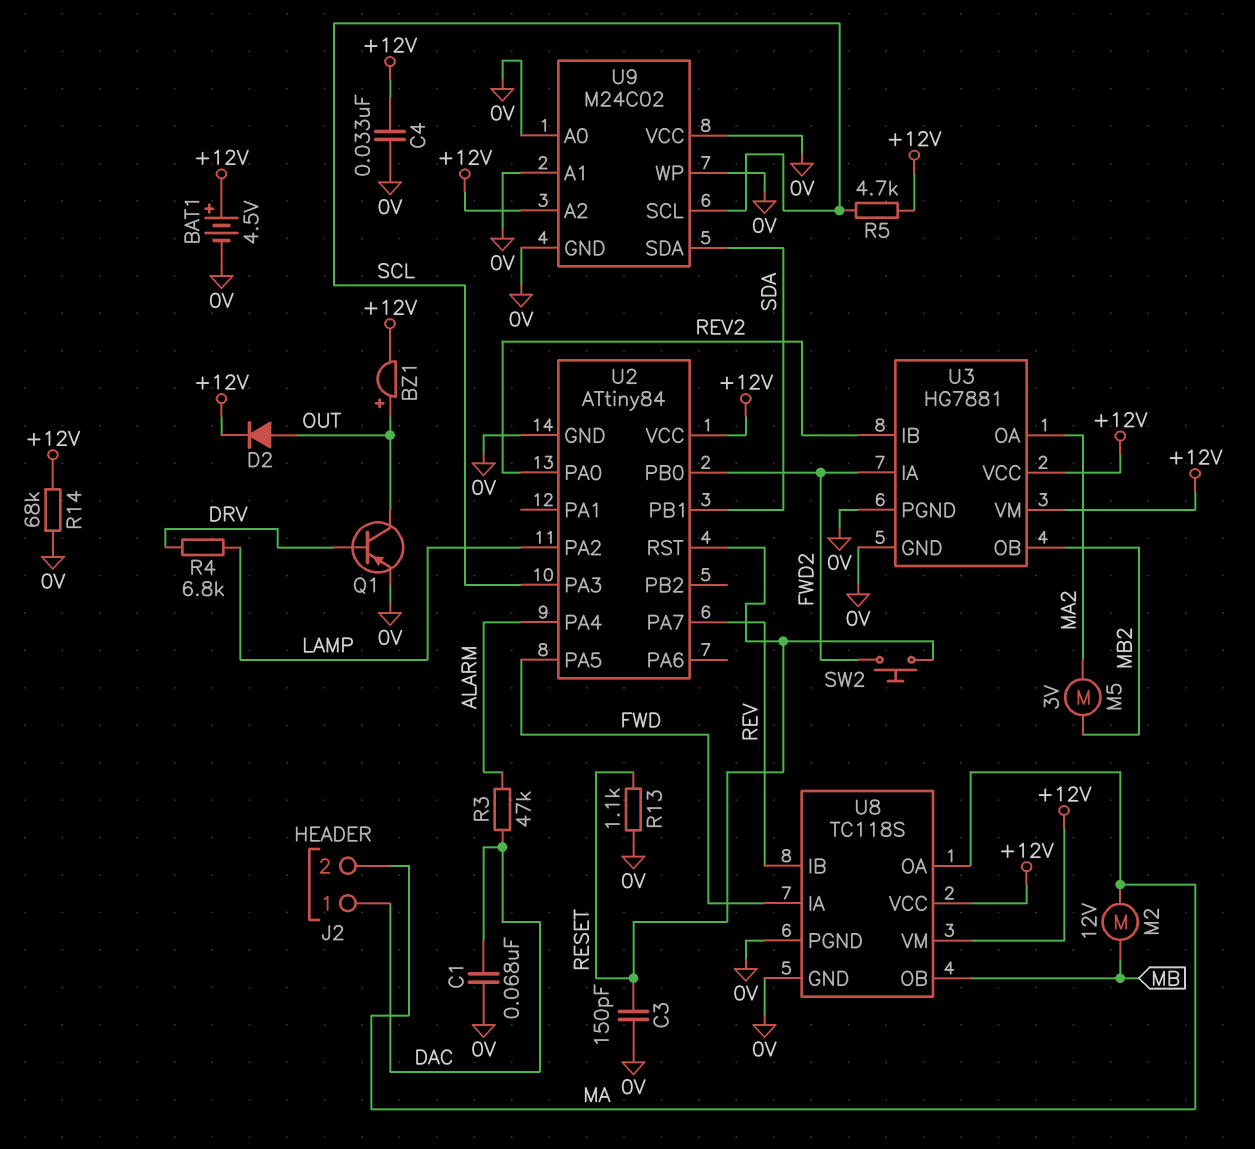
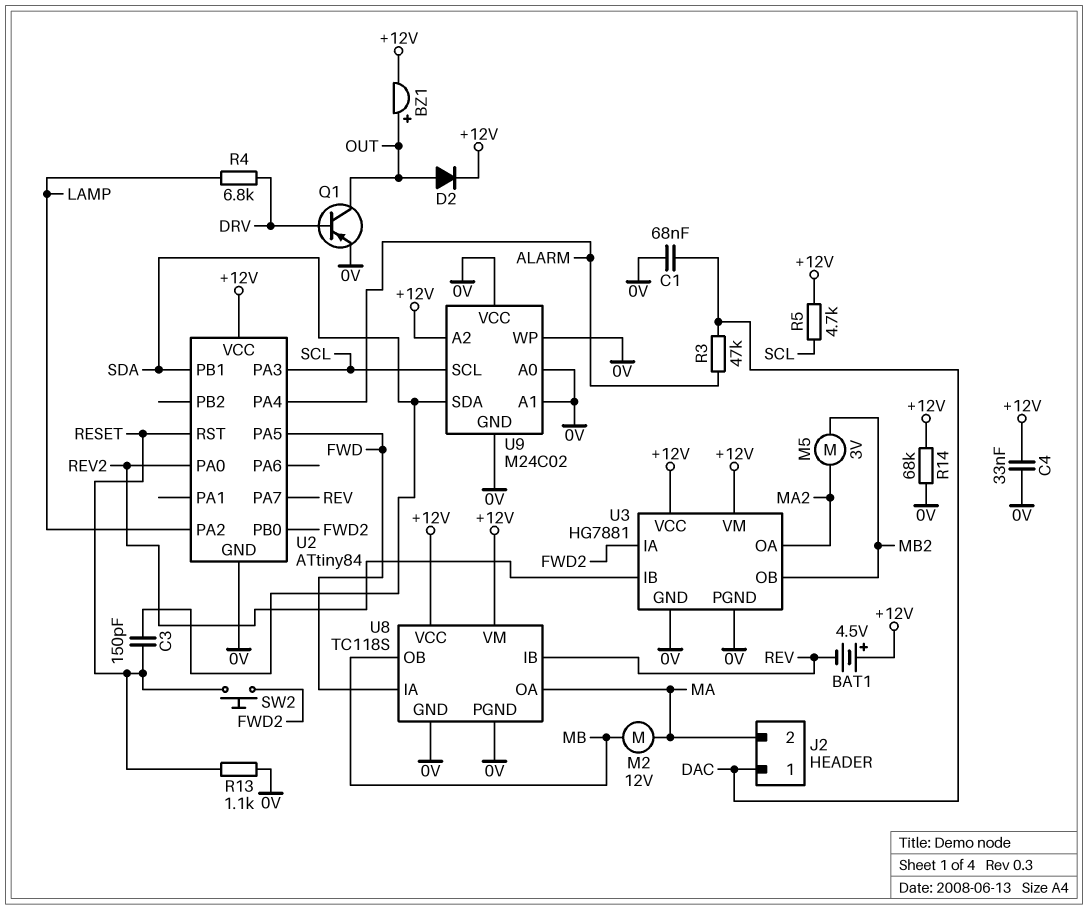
BAT1: 4.5V (plus +12V, minus 0V) -> 4.5V (plus +12V, minus REV)
C3: 150pF (0V, RESET) -> 150pF (RESET, SDA)

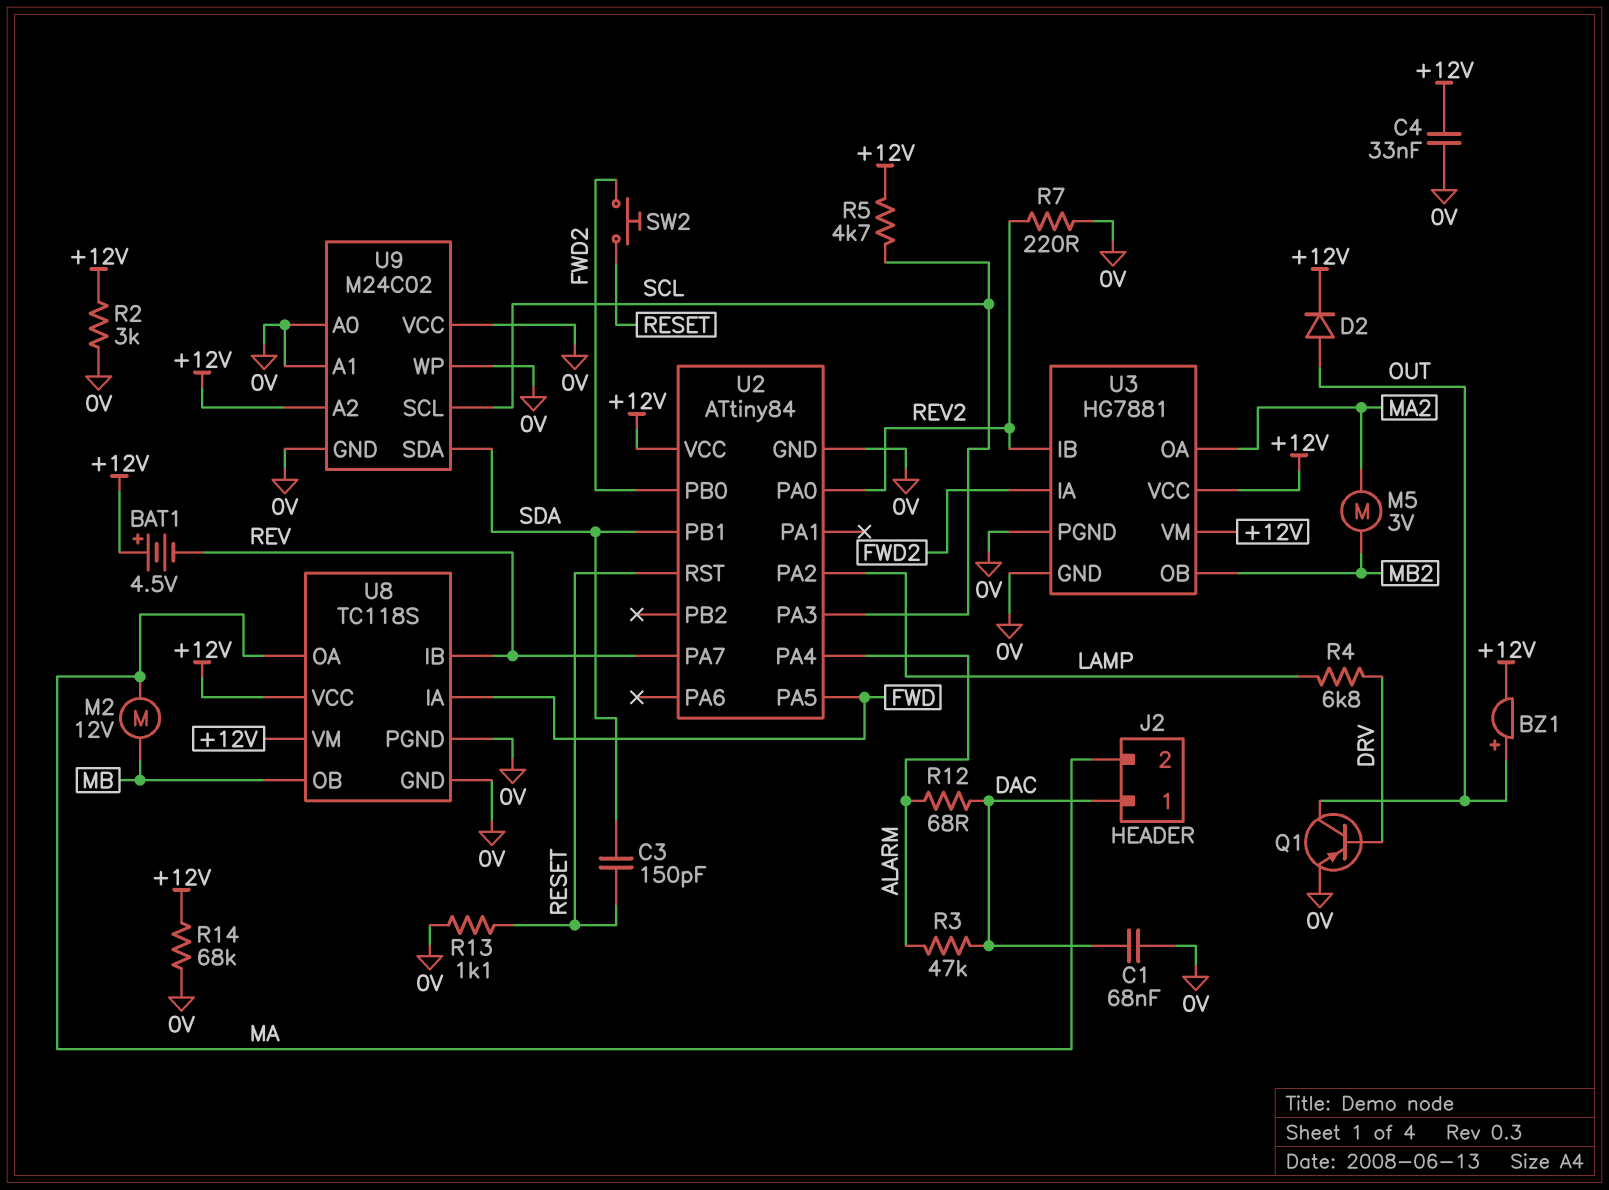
R2: none -> 3k (+12V, 0V)
R7: none -> 220 (0V, REV2)
R12: none -> 68 (ALARM, DAC)

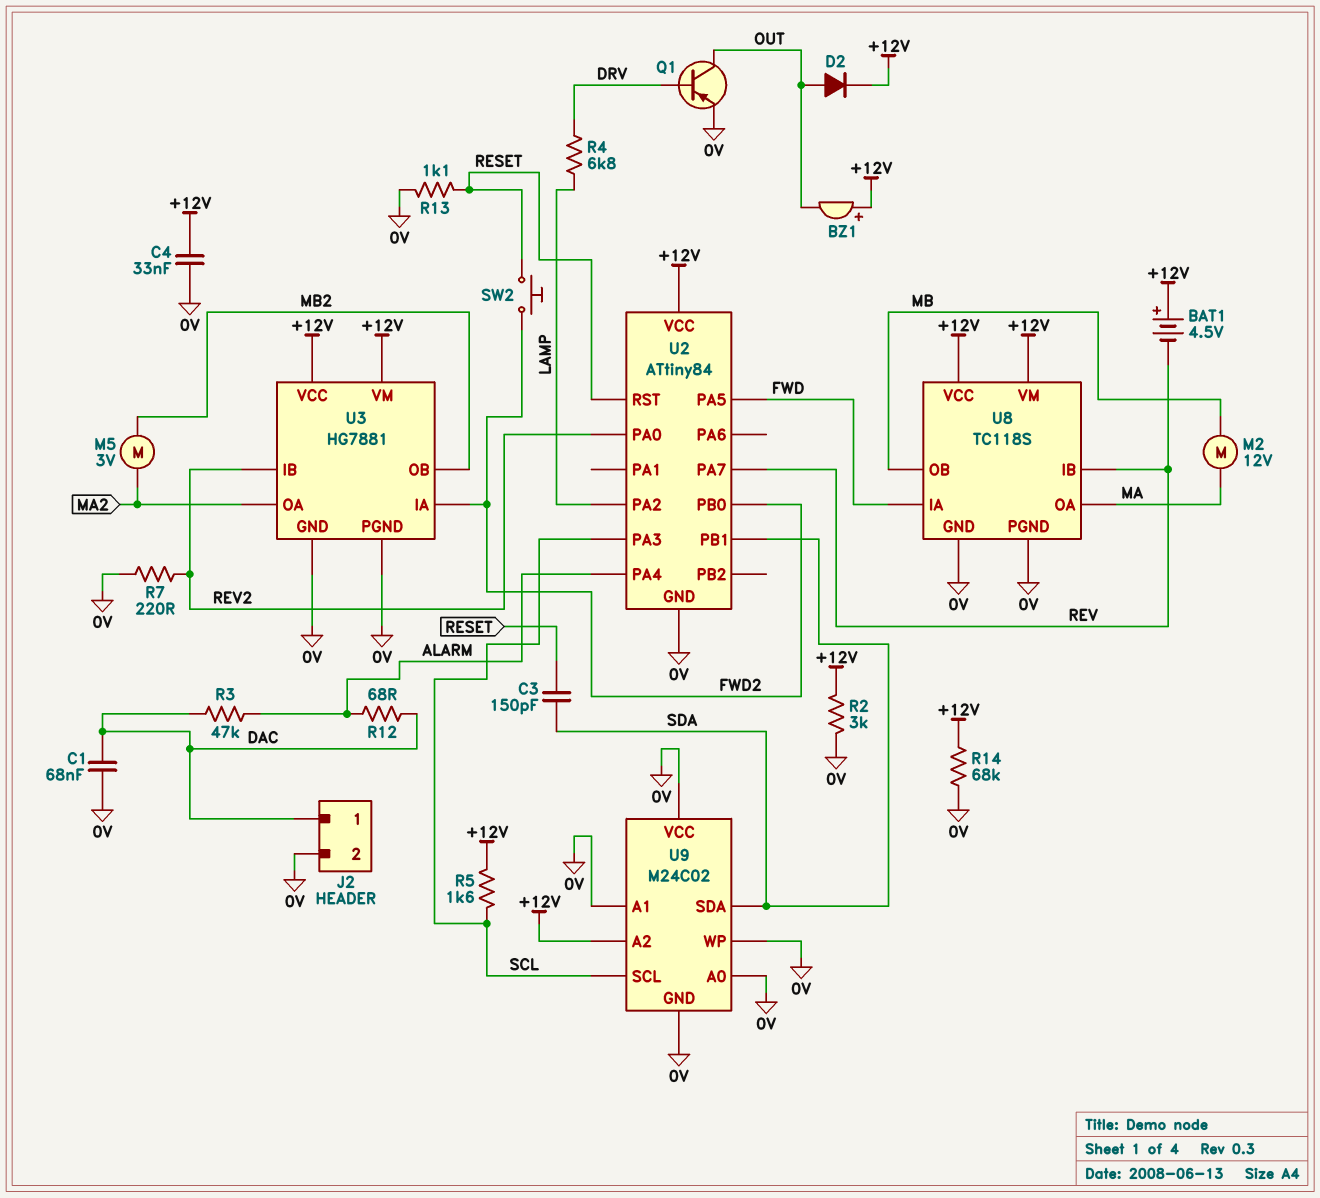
BZ1: buzzer (plus OUT, minus +12V) -> buzzer (plus +12V, minus OUT)
J2 pin 2: MA -> 0V
R5: 4.7k (+12V, SCL) -> 1.6k (+12V, SCL)

